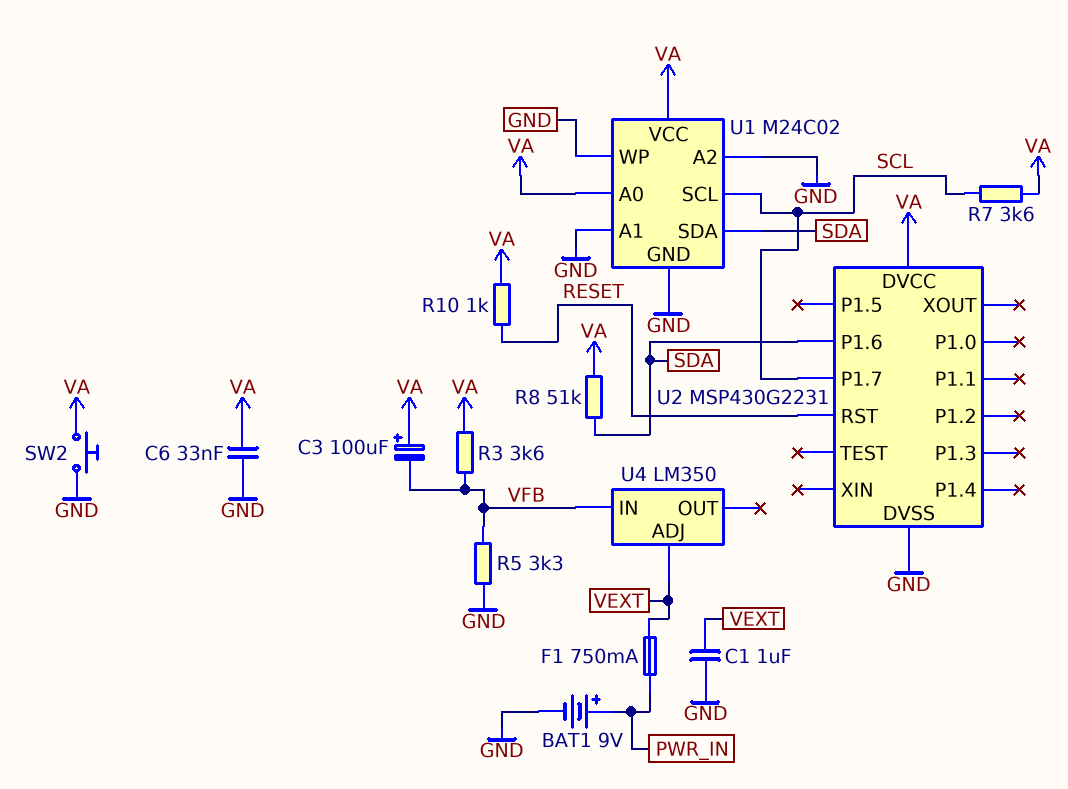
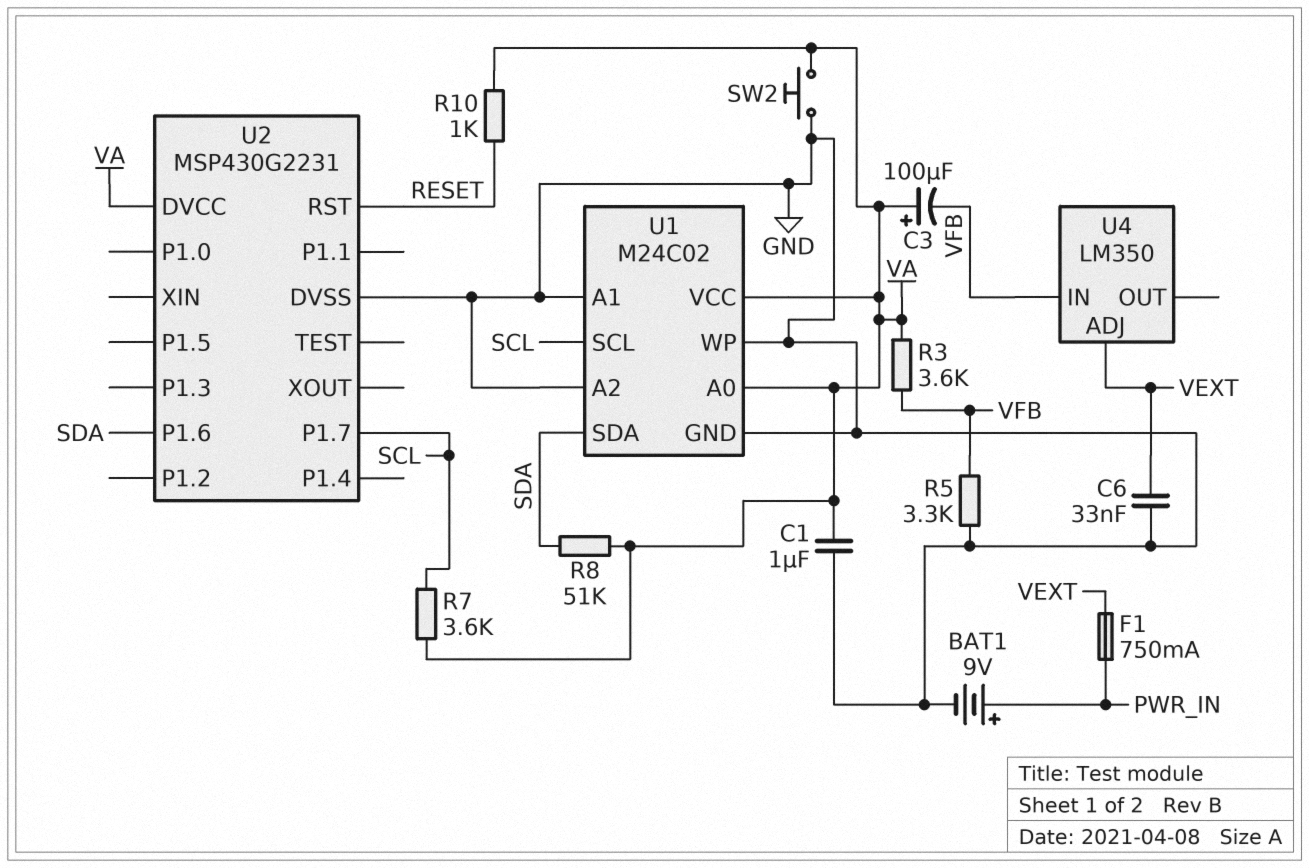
C1: 1uF (GND, VEXT) -> 1uF (GND, VA)
C6: 33nF (GND, VA) -> 33nF (GND, VEXT)

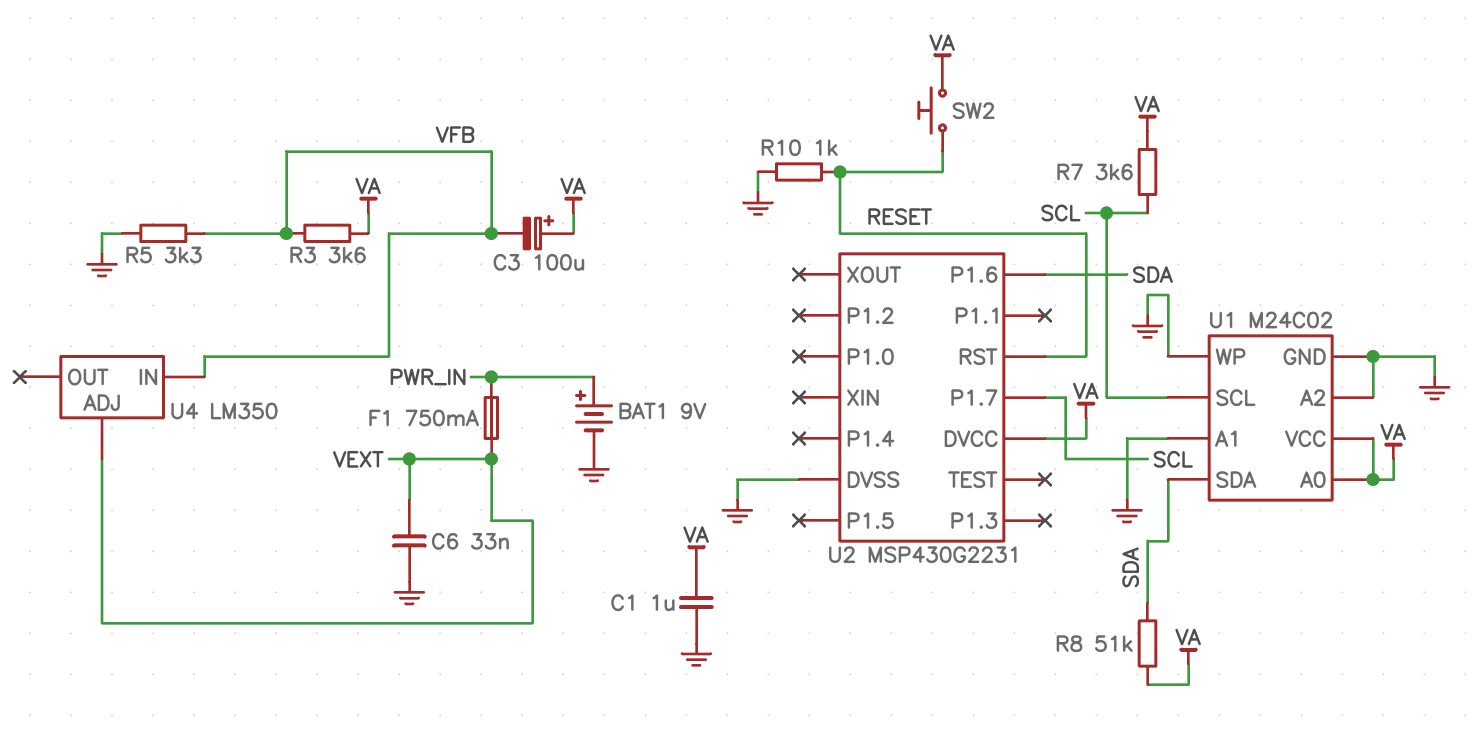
R10: 1k (RESET, VA) -> 1k (GND, RESET)
SW2: button (GND, VA) -> button (RESET, VA)

